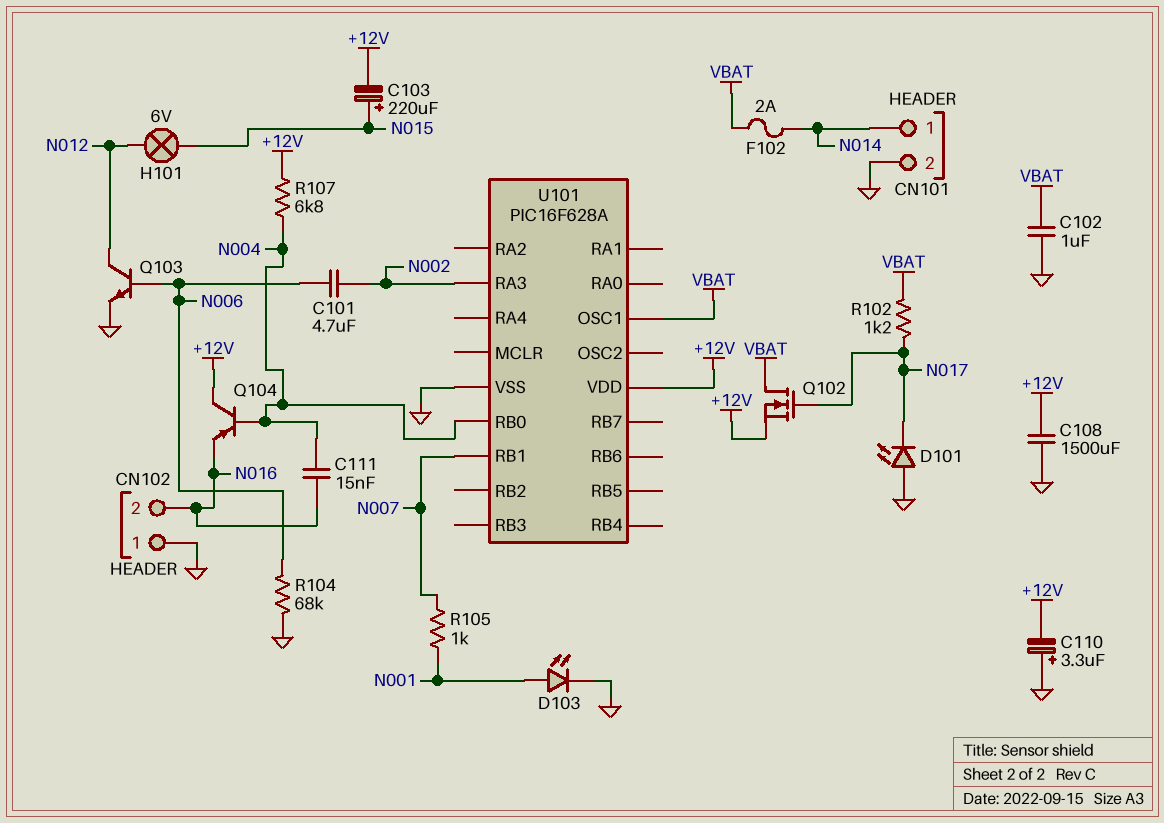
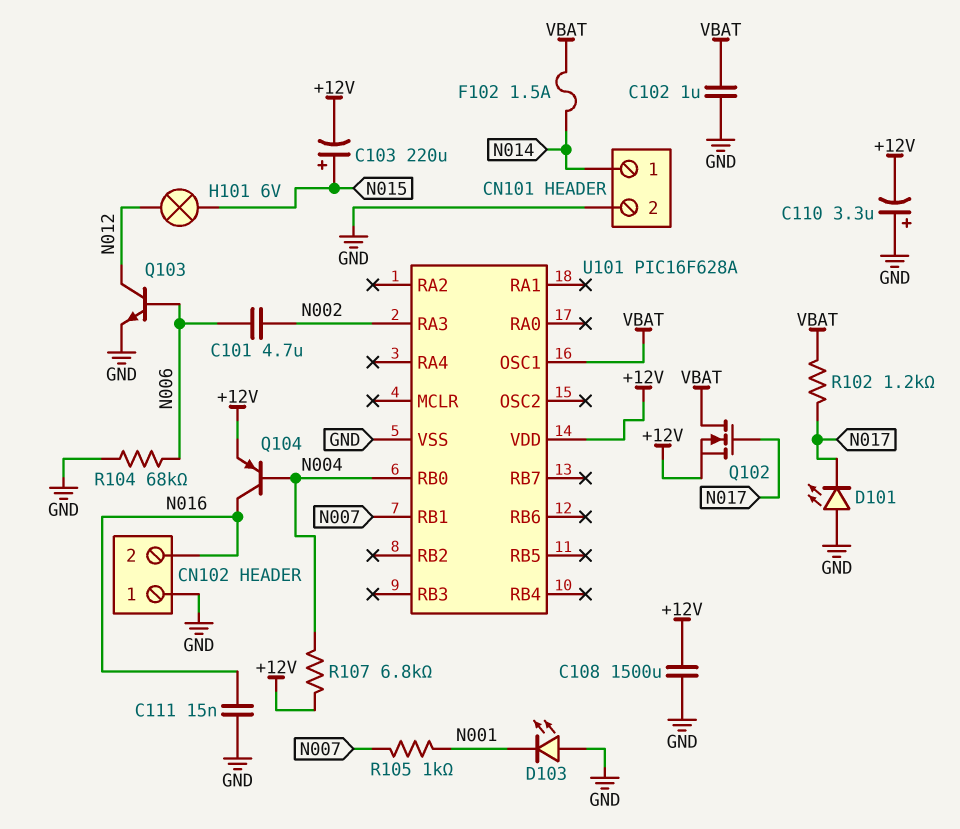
C111: 15nF (N004, N016) -> 15nF (GND, N016)
D103: LED (A N001, K GND) -> LED (A GND, K N001)
F102: 2A (N014, VBAT) -> 1.5A (N014, VBAT)
Q104: PNP (B N004, C +12V, E N016) -> PNP (B N004, C N016, E +12V)

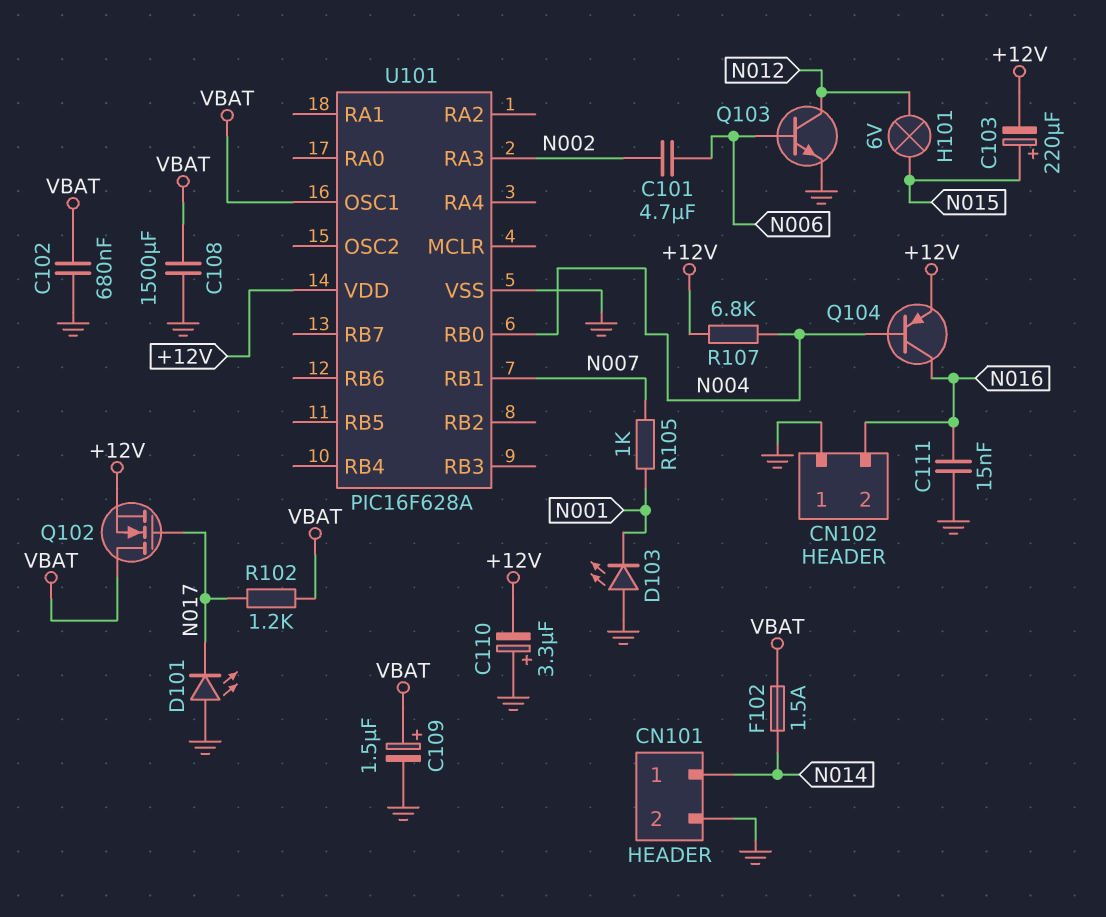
C102: 1uF (GND, VBAT) -> 680nF (GND, VBAT)
C108: 1500uF (+12V, GND) -> 1500uF (GND, VBAT)
C109: none -> 1.5uF (plus VBAT, minus GND)
R104: 68k (GND, N006) -> none

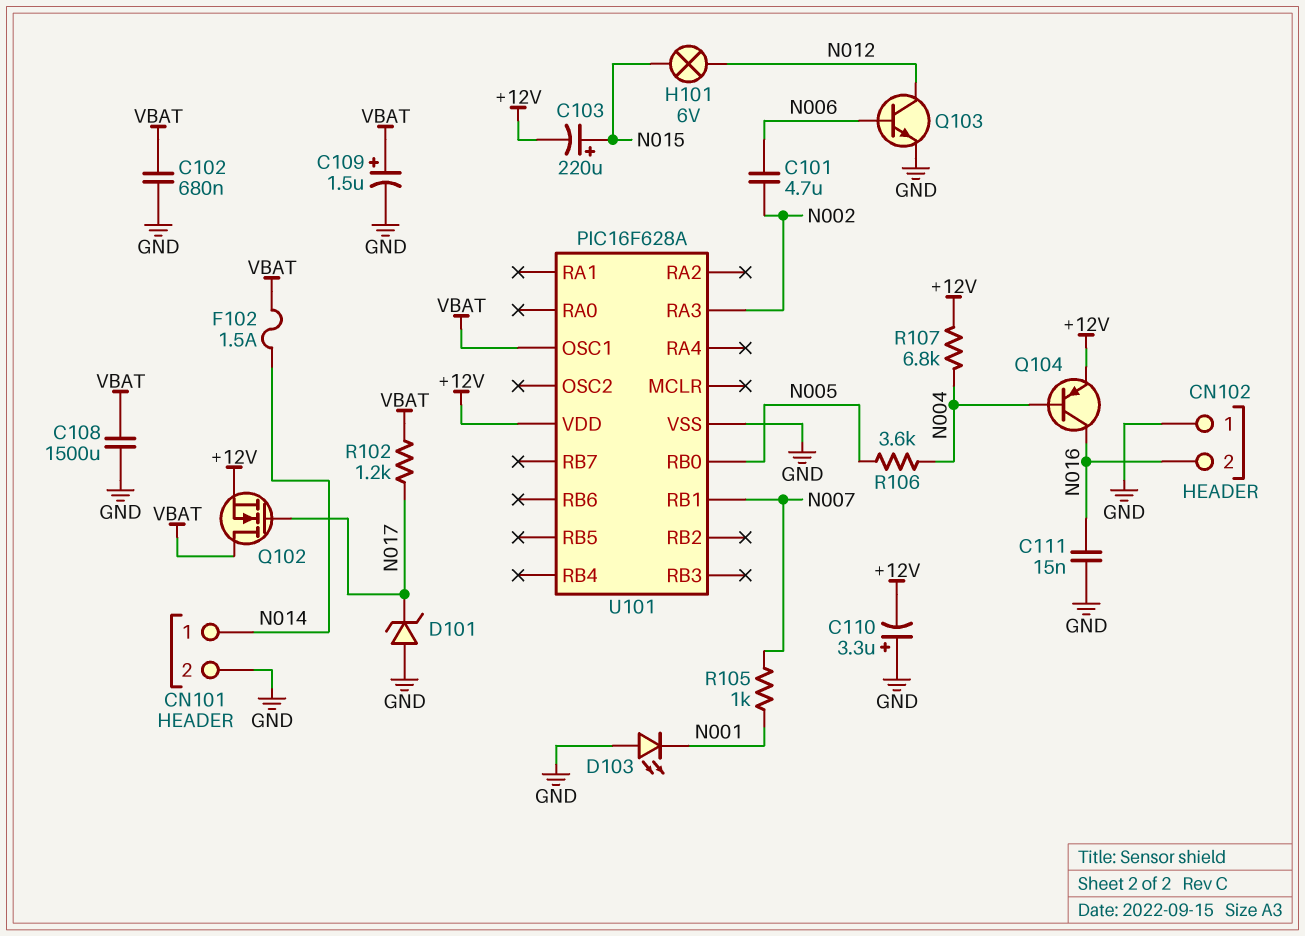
D101: LED (A GND, K N017) -> zener (A GND, K N017)
R106: none -> 3.6k (N004, N005)
U101 pin RB0: N004 -> N005

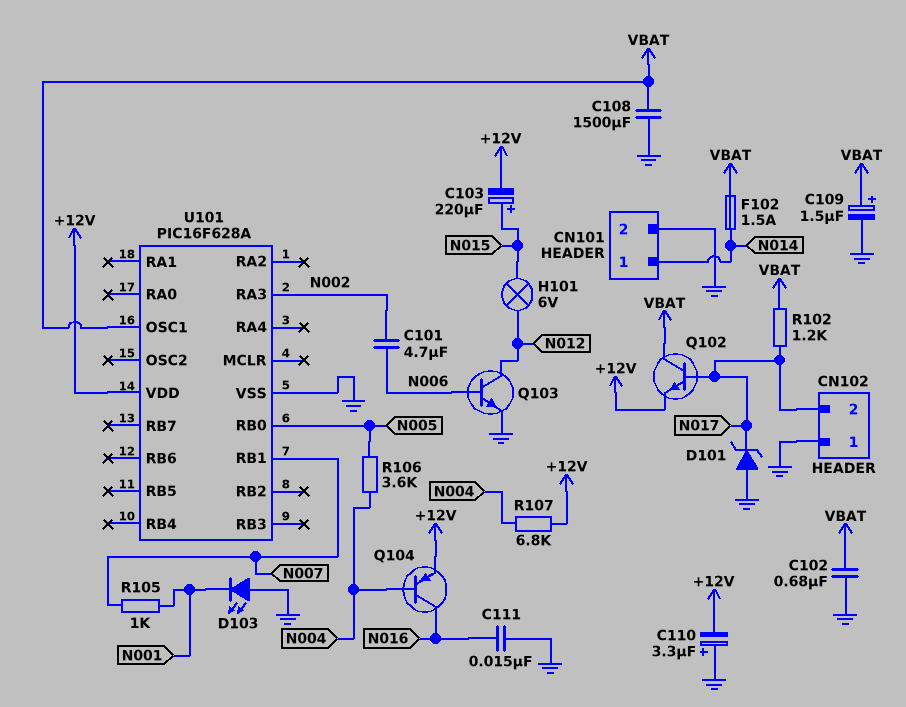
CN102 pin 2: N016 -> N017
Q102: NMOS (G N017, D VBAT, S +12V) -> NPN (B N017, C VBAT, E +12V)

